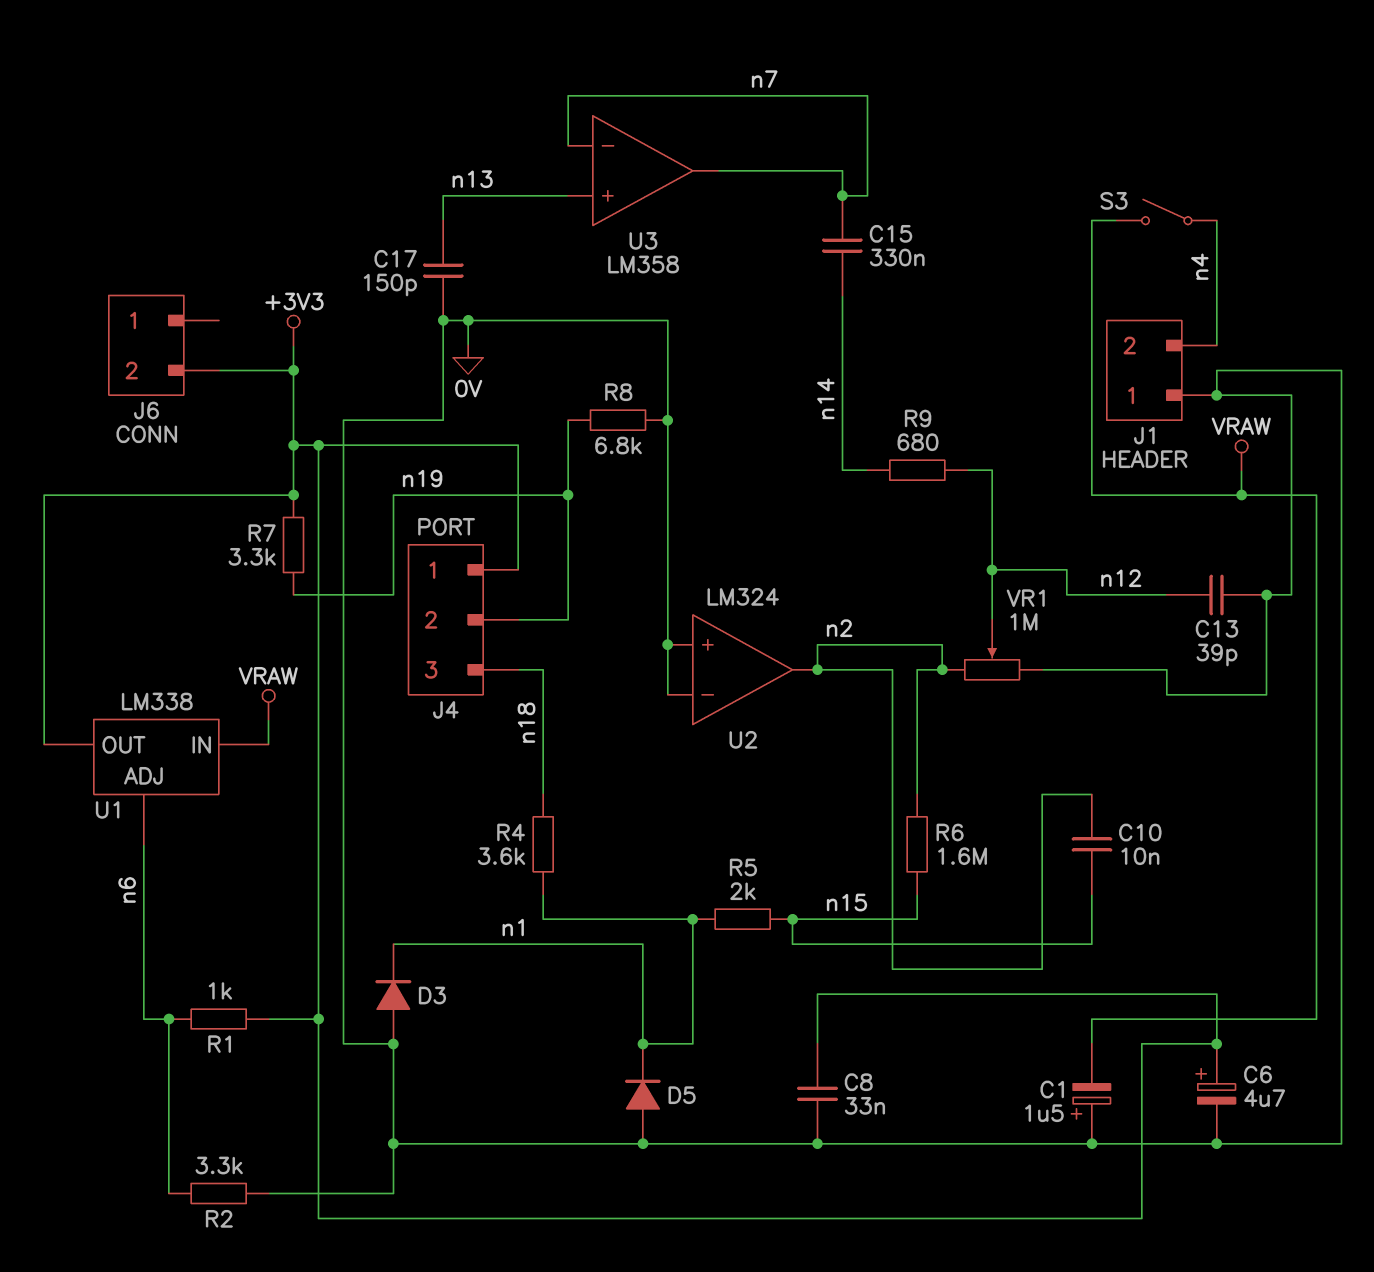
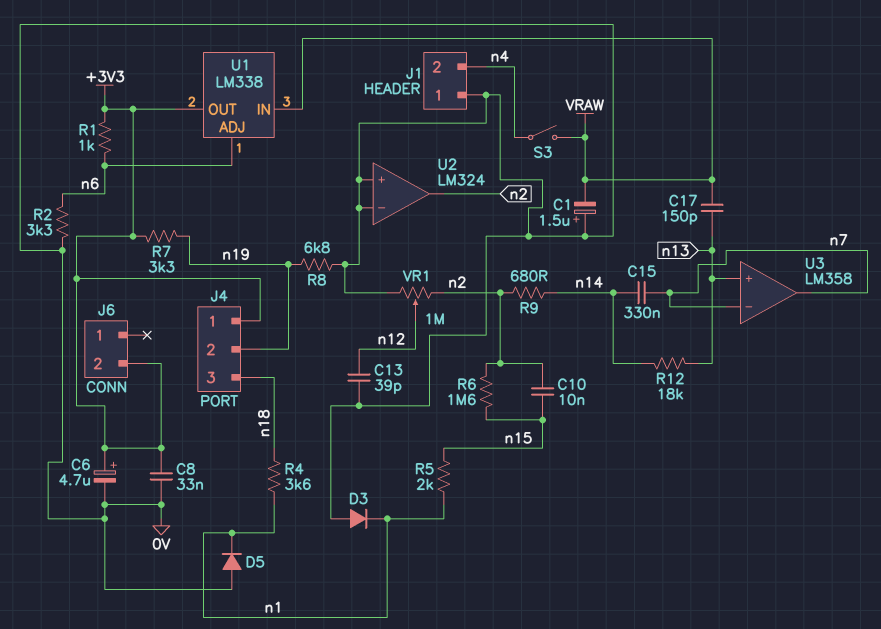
C17: 150pF (0V, n13) -> 150pF (VRAW, n13)
R9: 680 (n12, n14) -> 680 (n2, n14)
R12: none -> 18k (n13, n14)

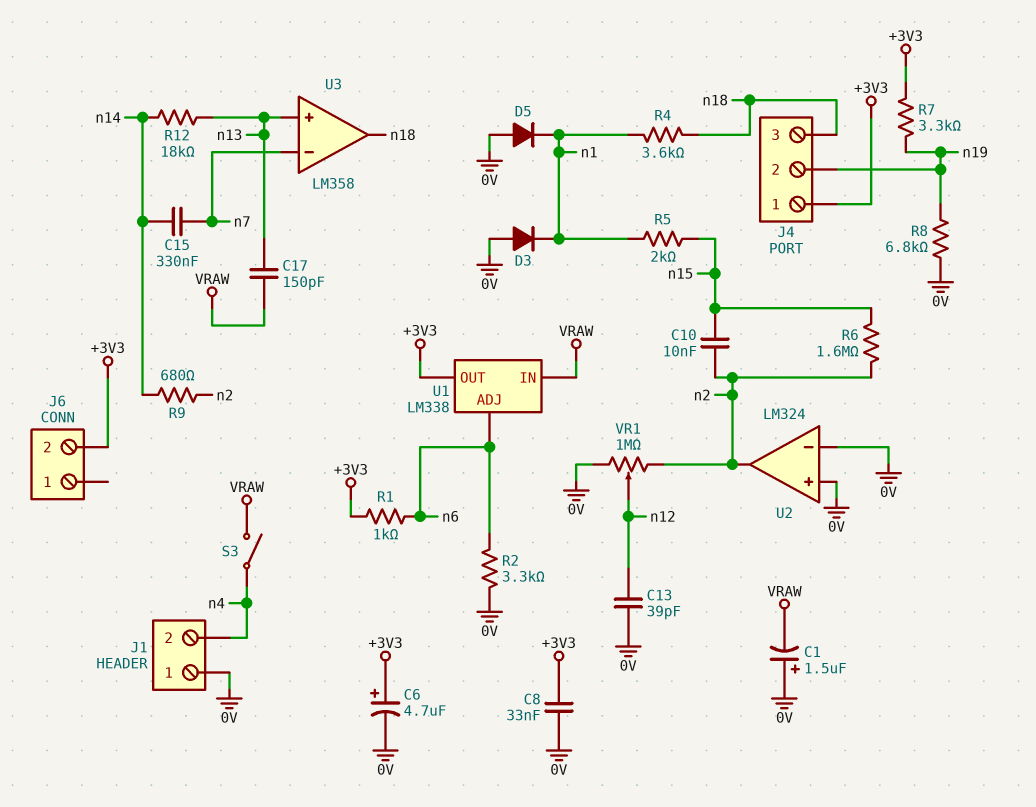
U3 pin out: n7 -> n18

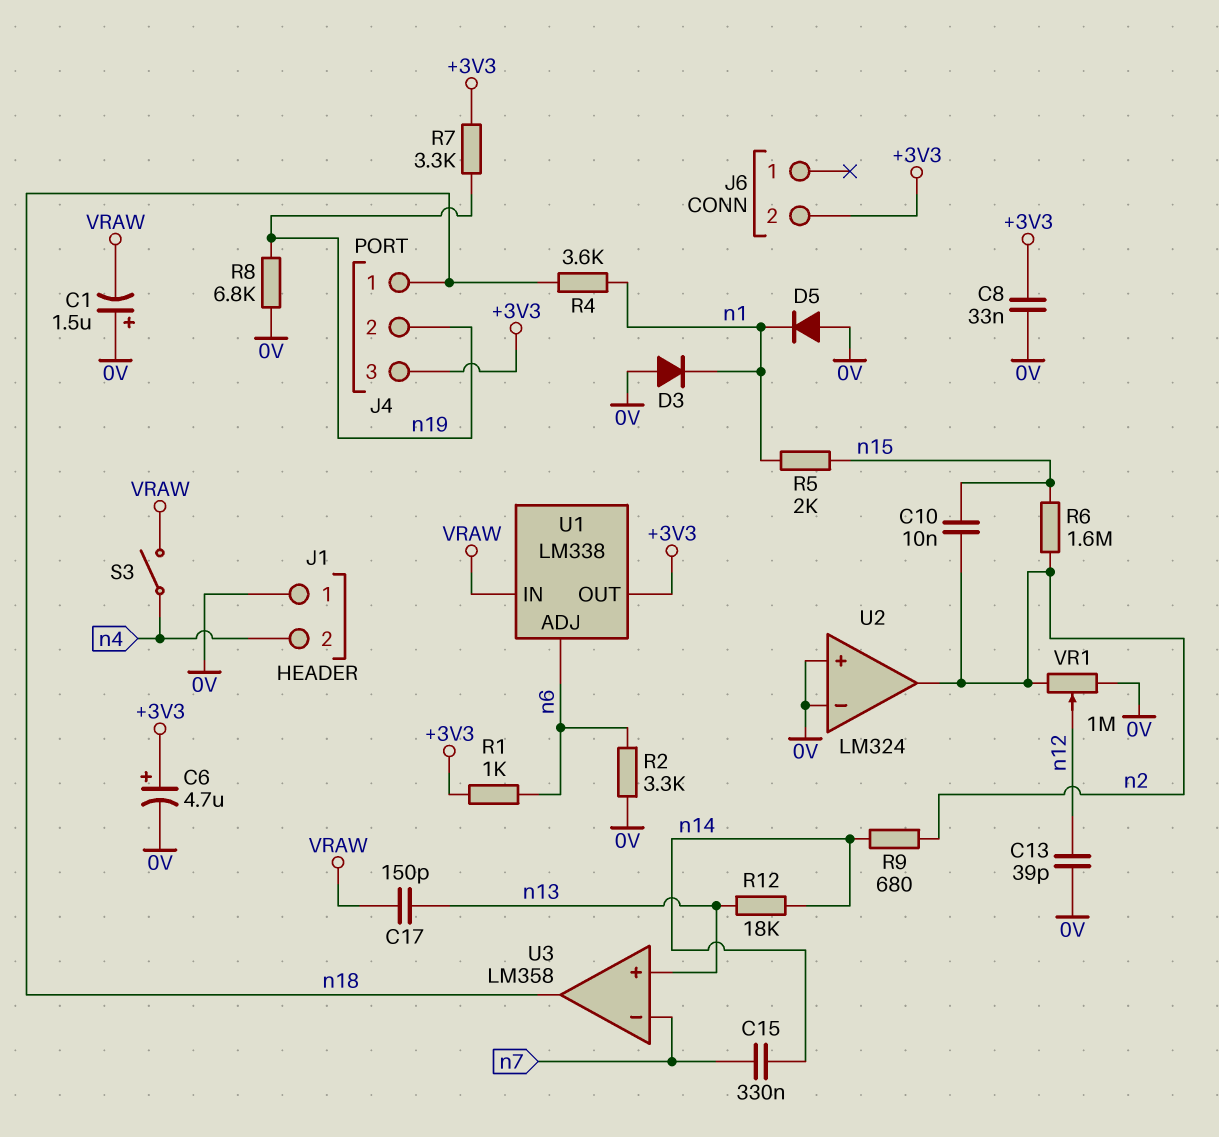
J4 pin 1: +3V3 -> n18
J4 pin 3: n18 -> +3V3

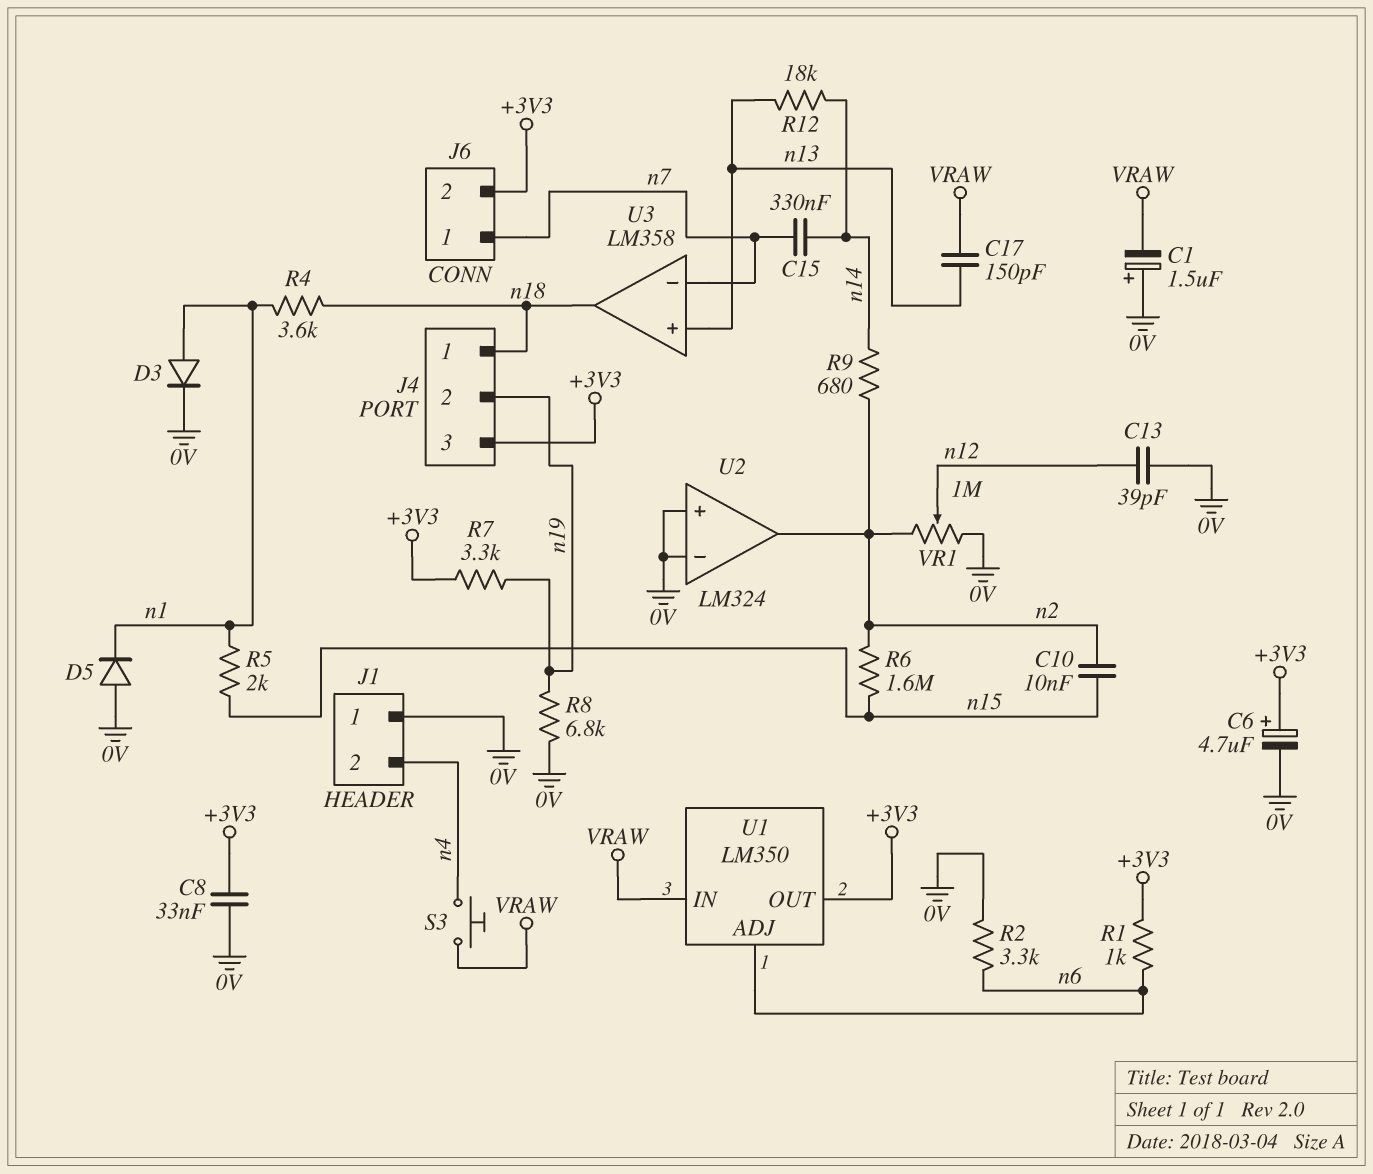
D3: diode (A 0V, K n1) -> diode (A n1, K 0V)
J6 pin 1: none -> n7
S3: switch (VRAW, n4) -> button (VRAW, n4)
U1: LM338 -> LM350

